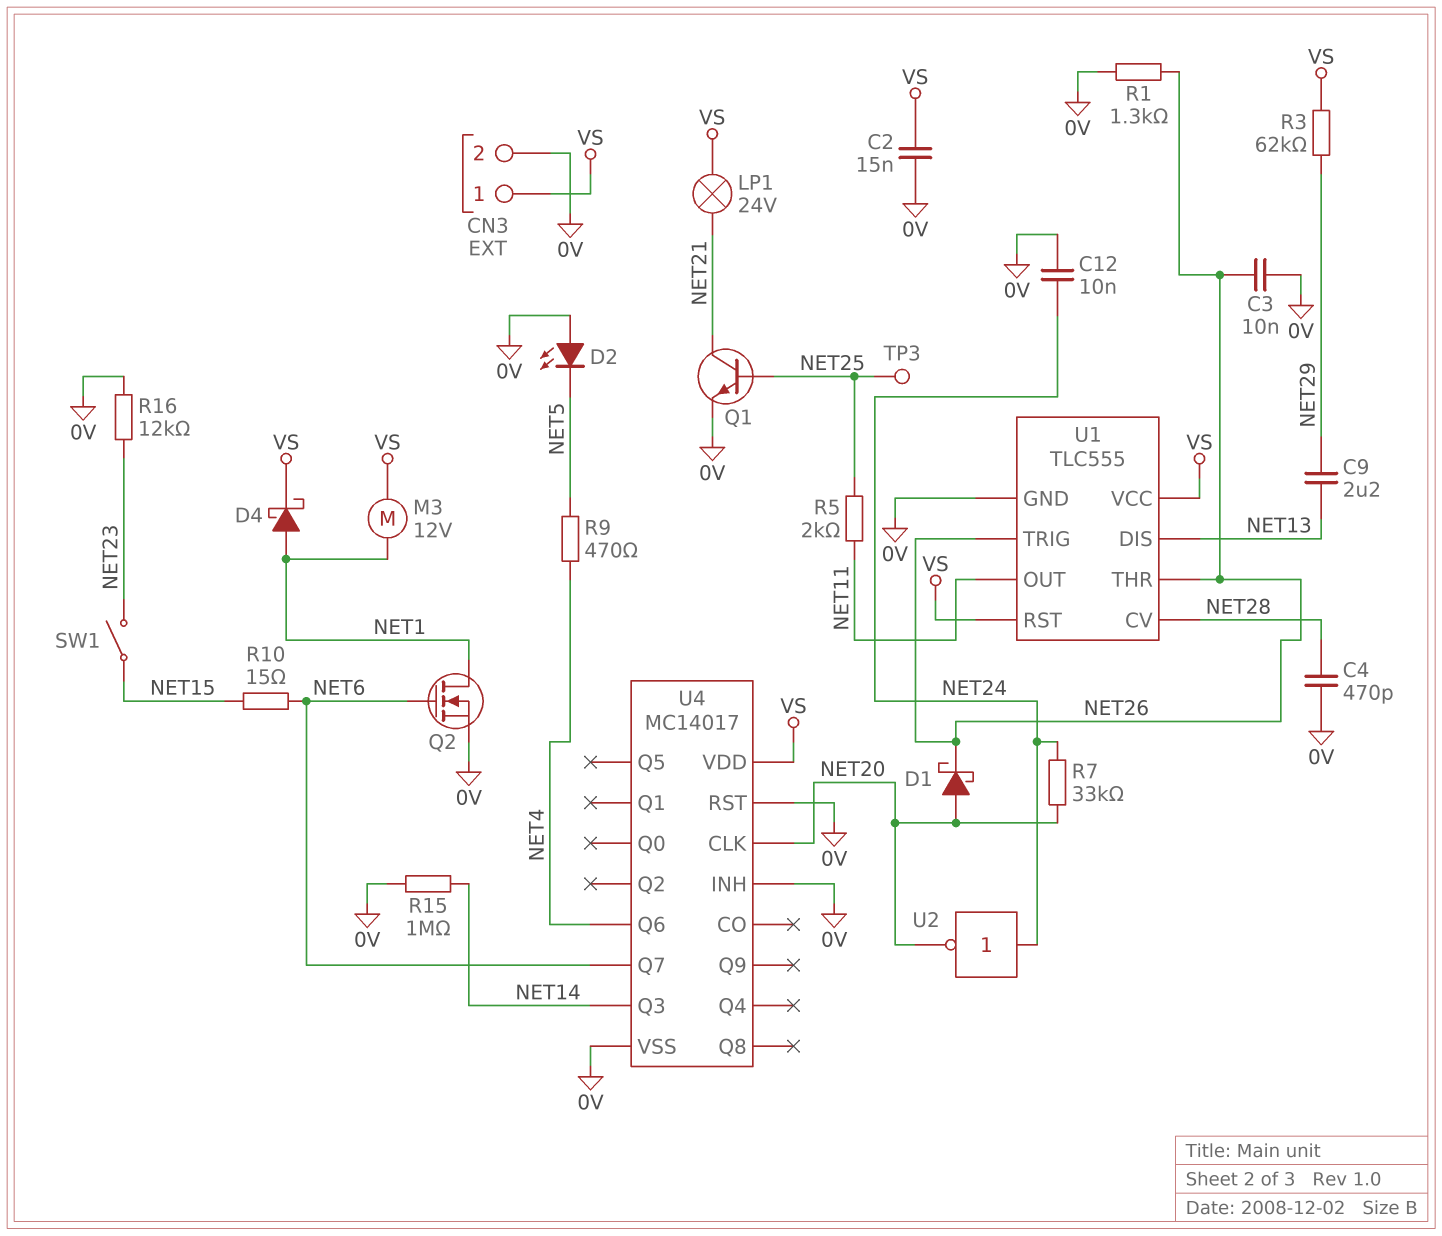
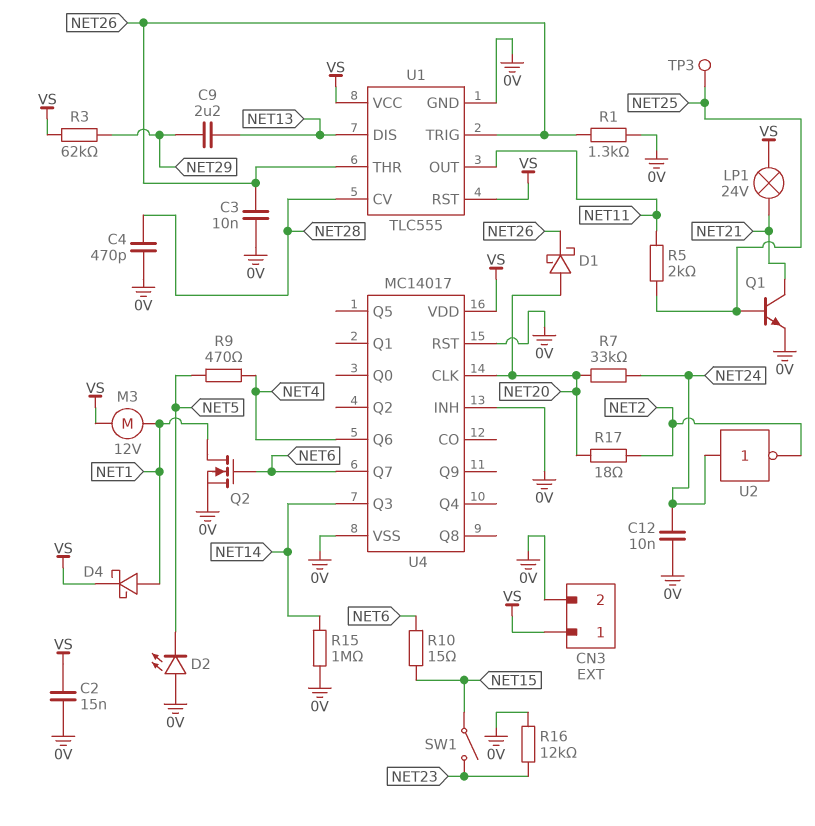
R17: none -> 18 (NET2, NET20)
U2: NOT (in NET24, out NET20) -> NOT (in NET24, out NET2)

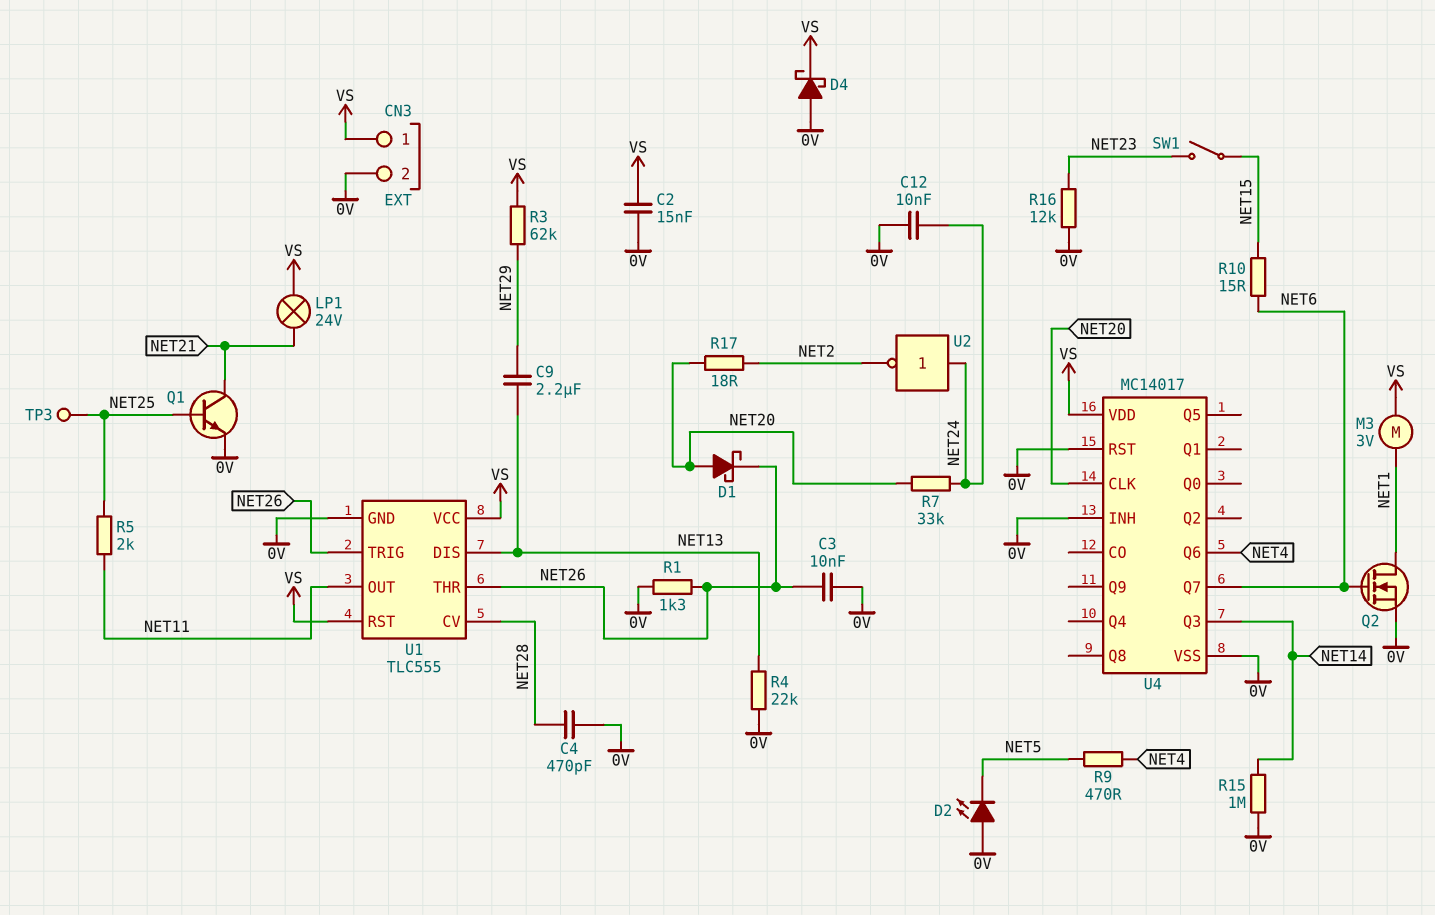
D4: schottky (A NET1, K VS) -> schottky (A 0V, K VS)
M3: motor 12V (NET1, VS) -> motor 3V (NET1, VS)
R4: none -> 22k (0V, NET13)

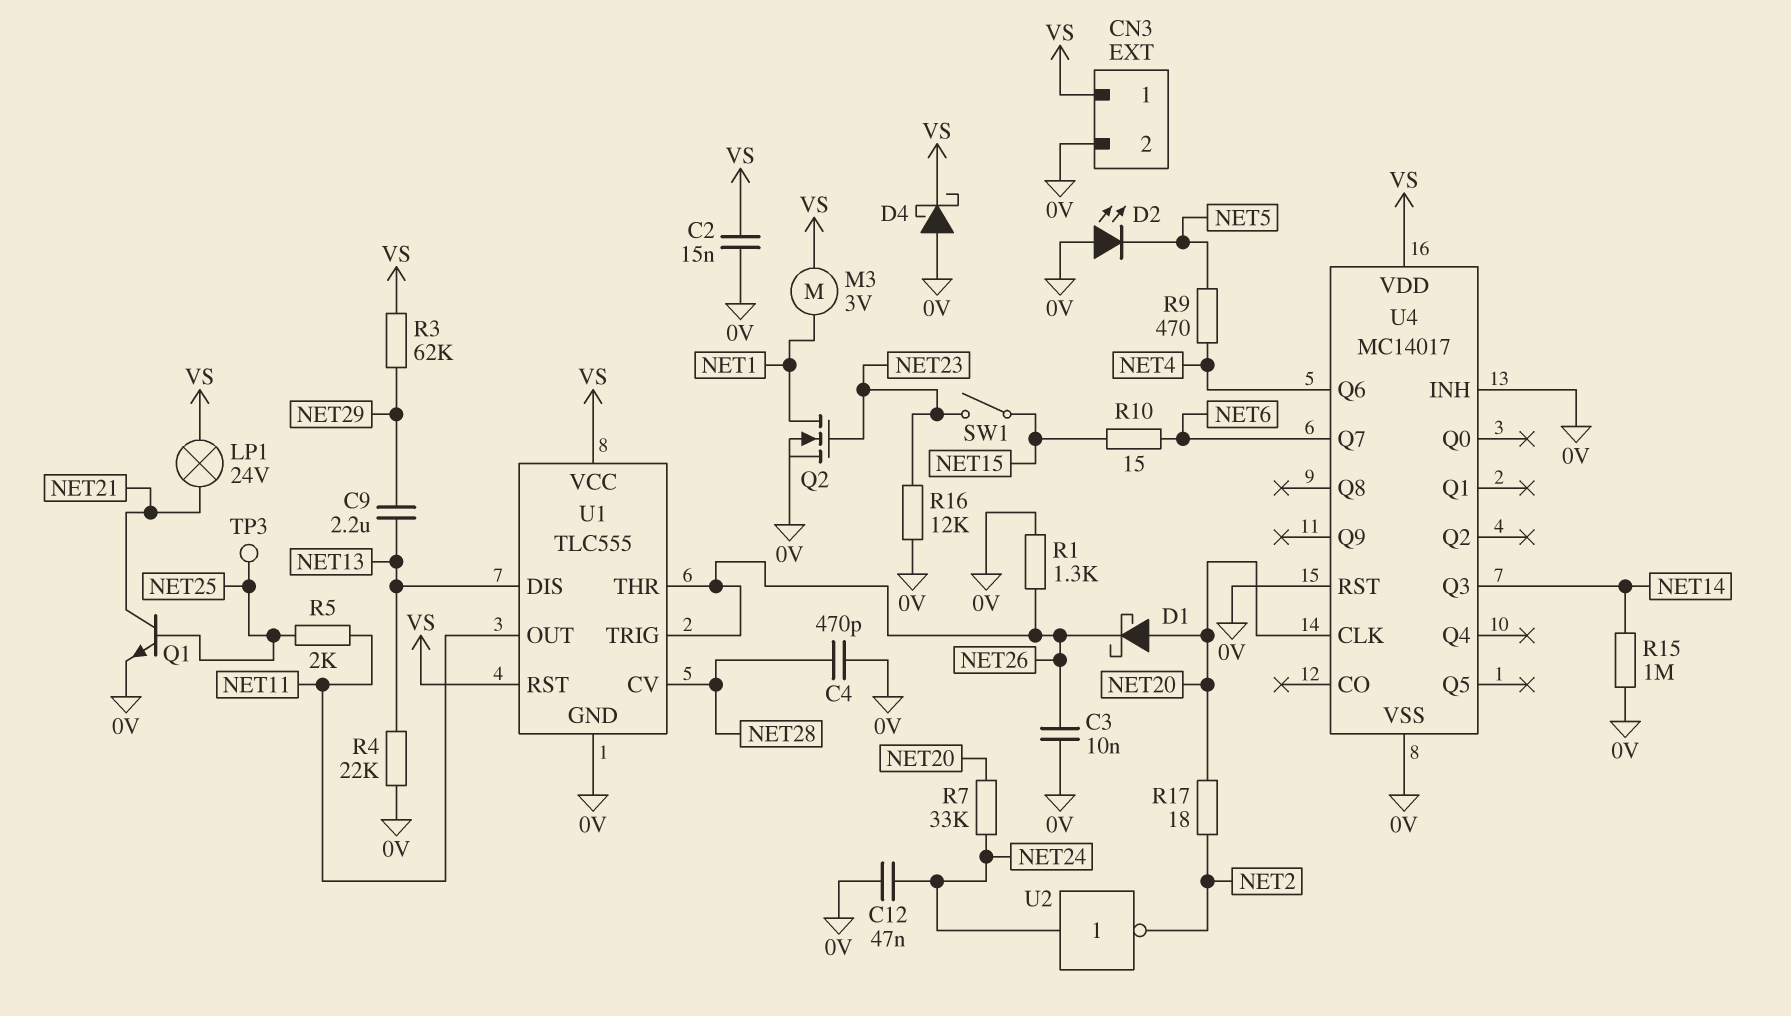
C12: 10nF (0V, NET24) -> 47nF (0V, NET24)
Q2: NMOS (G NET6, D NET1, S 0V) -> NMOS (G NET23, D NET1, S 0V)

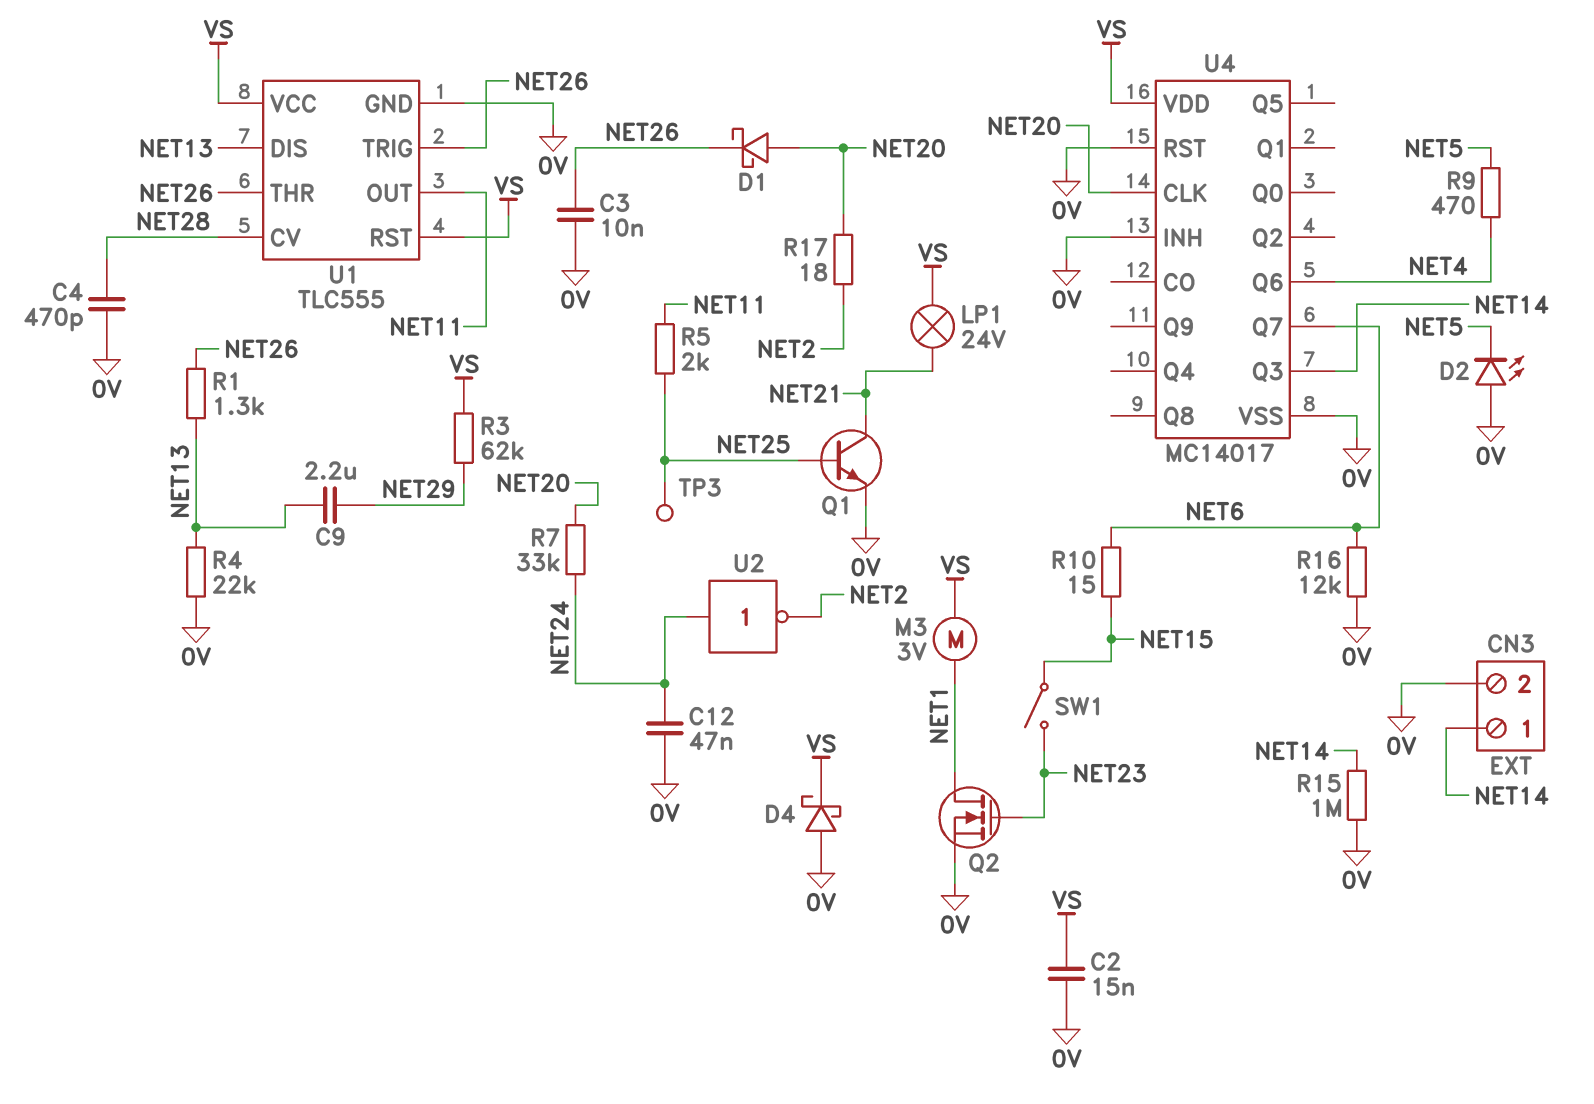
CN3 pin 1: VS -> NET14
R1: 1.3k (0V, NET26) -> 1.3k (NET13, NET26)
R16: 12k (0V, NET23) -> 12k (0V, NET6)

